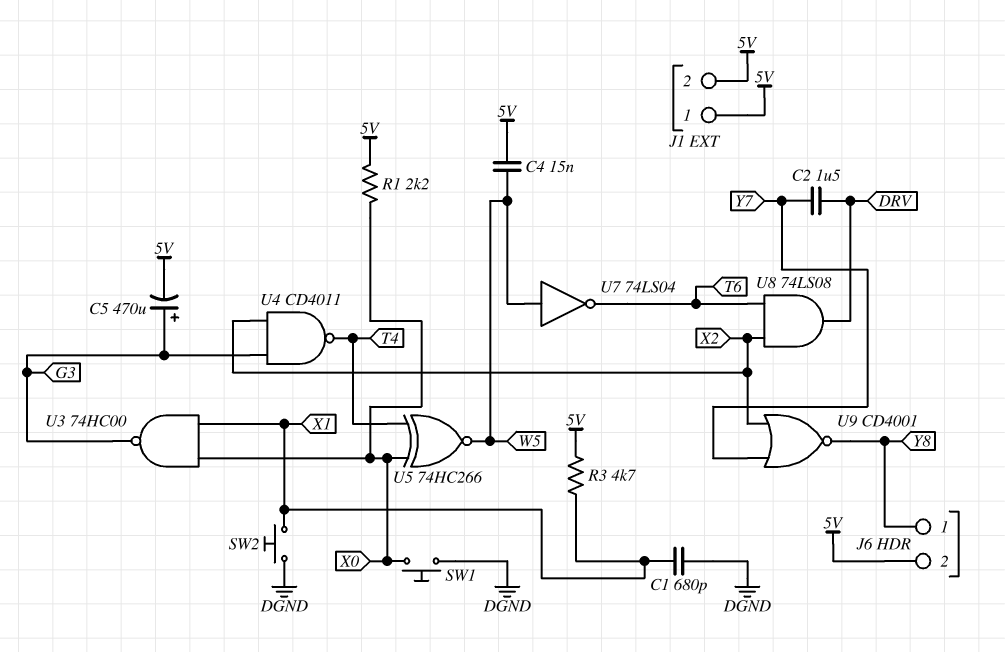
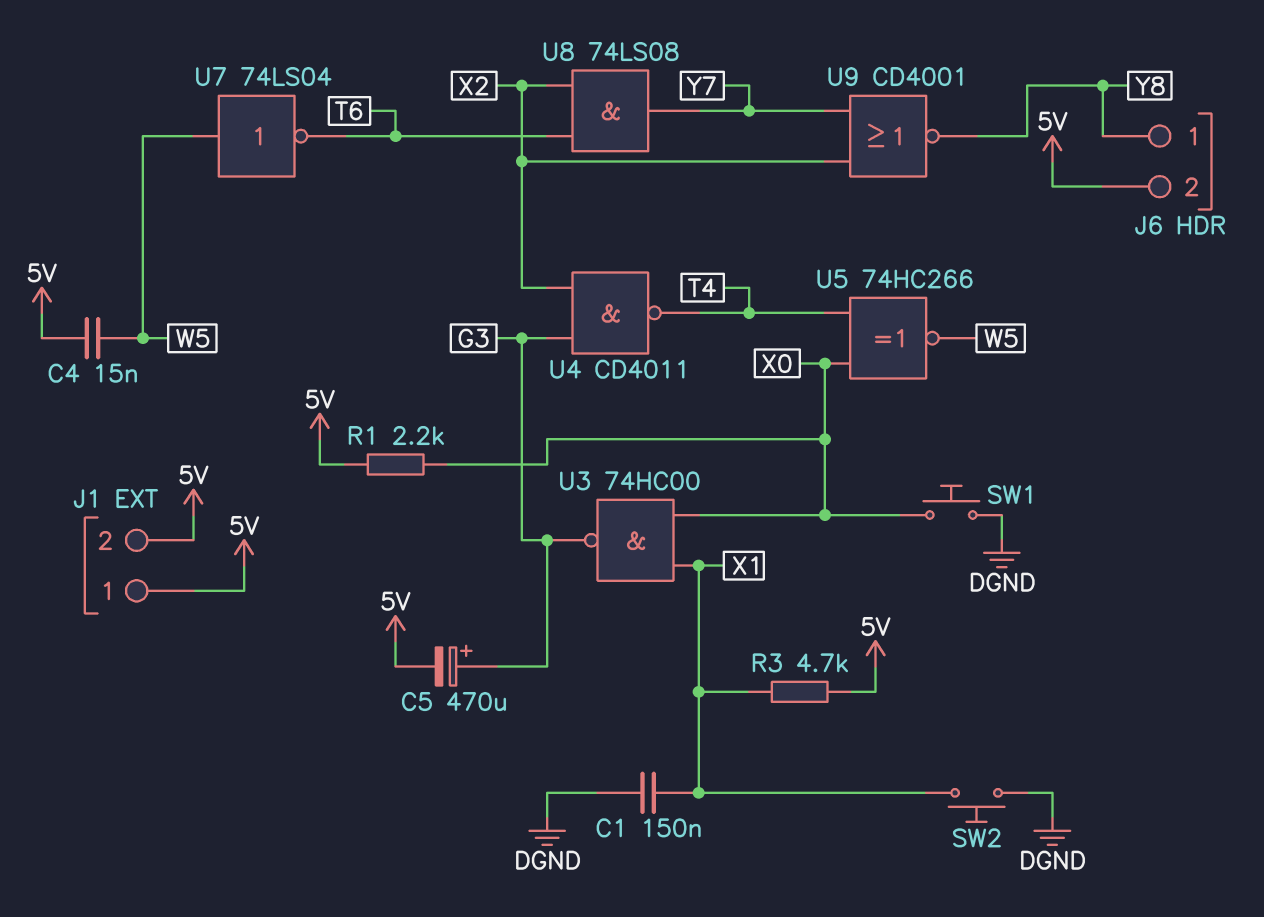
C1: 680pF (DGND, X1) -> 150nF (DGND, X1)
C2: 1.5uF (DRV, Y7) -> none
U8: AND 74LS08 (in T6, in X2, out DRV) -> AND 74LS08 (in T6, in X2, out Y7)

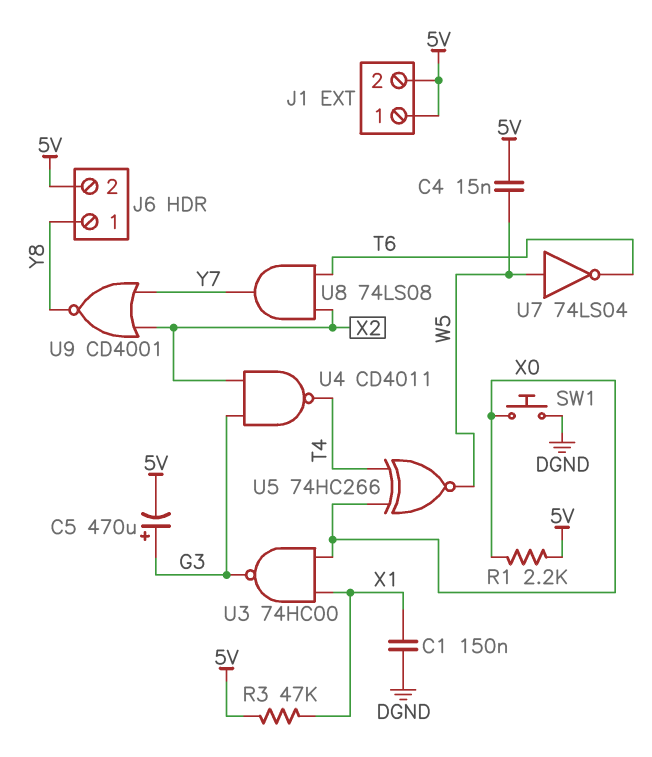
R3: 4.7k (5V, X1) -> 47k (5V, X1)
SW2: button (DGND, X1) -> none

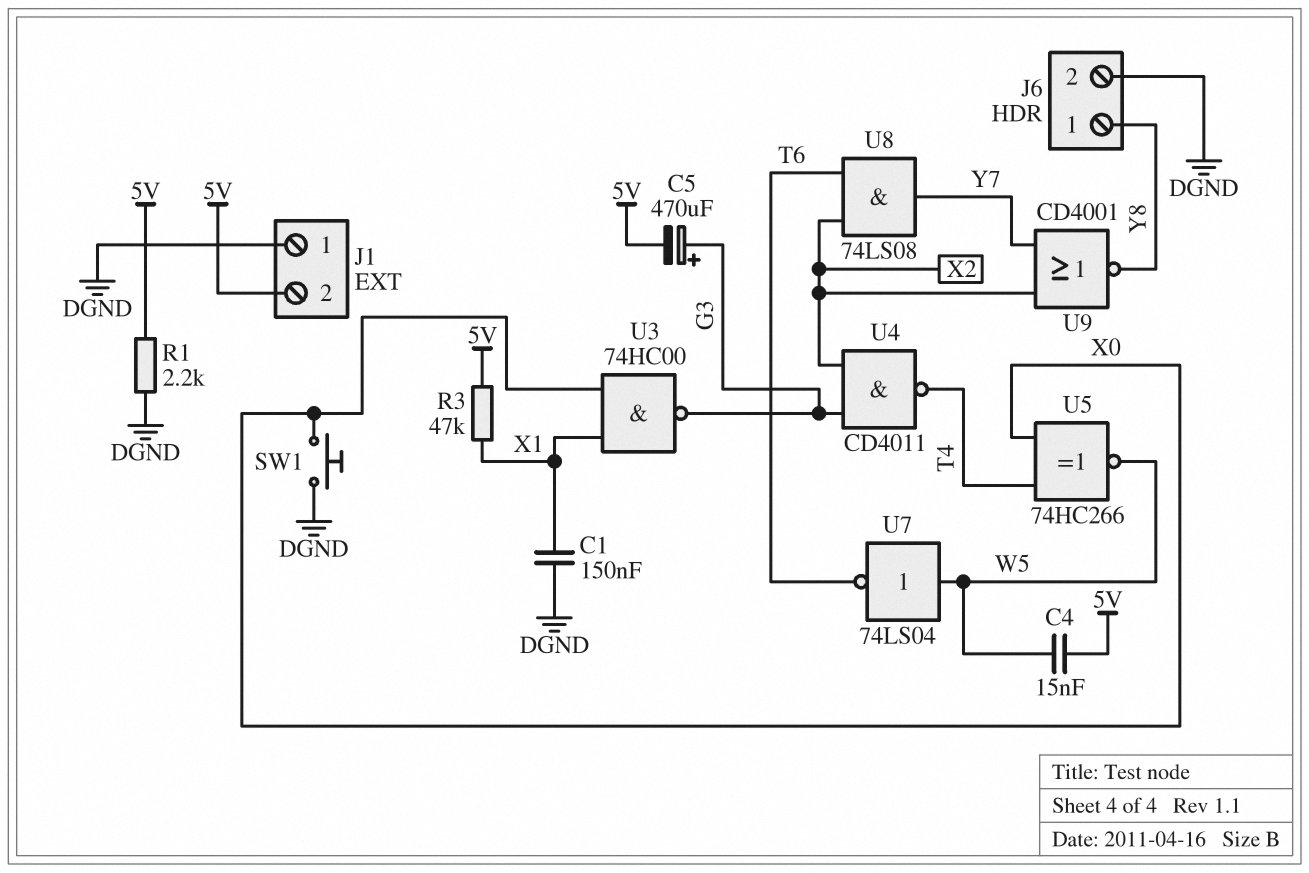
J1 pin 1: 5V -> DGND
J6 pin 2: 5V -> DGND
R1: 2.2k (5V, X0) -> 2.2k (5V, DGND)

